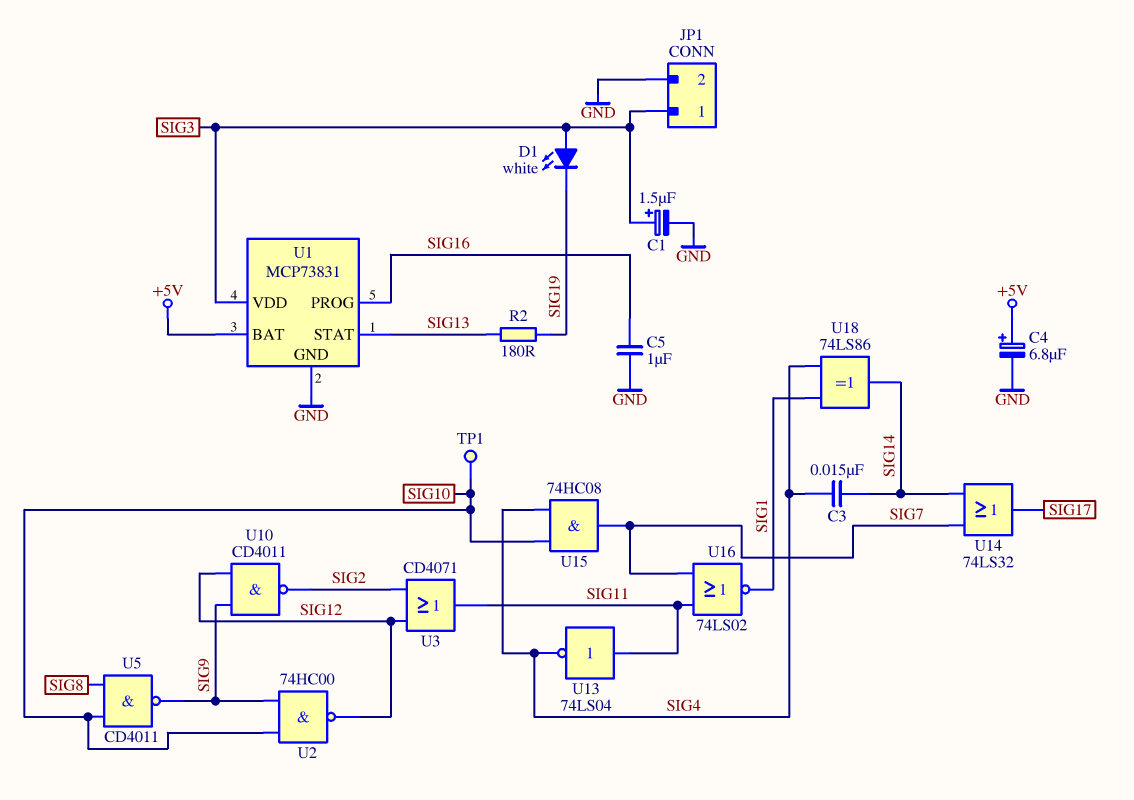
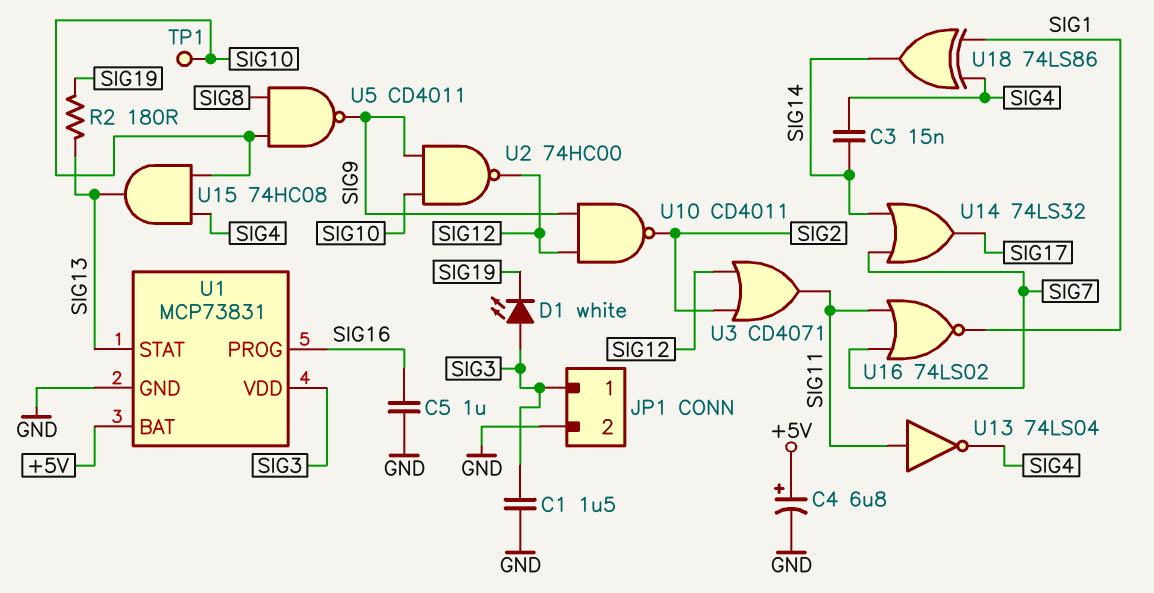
C1: 1.5uF (plus SIG3, minus GND) -> 1.5uF (GND, SIG3)
U15: AND 74HC08 (in SIG4, in SIG10, out SIG7) -> AND 74HC08 (in SIG4, in SIG10, out SIG13)

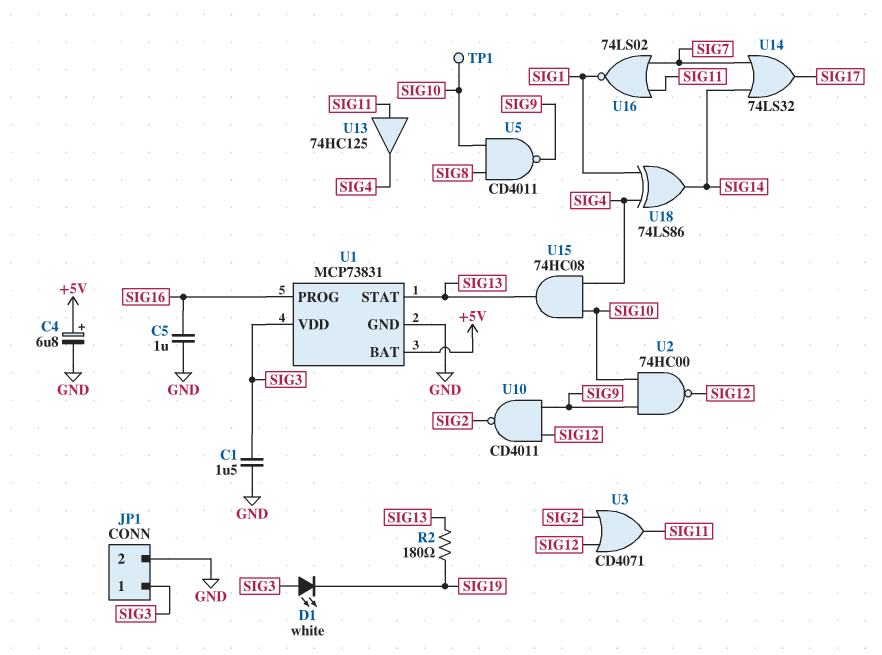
C3: 15nF (SIG4, SIG14) -> none
U13: NOT 74LS04 (in SIG11, out SIG4) -> buffer 74HC125 (in SIG11, out SIG4)

